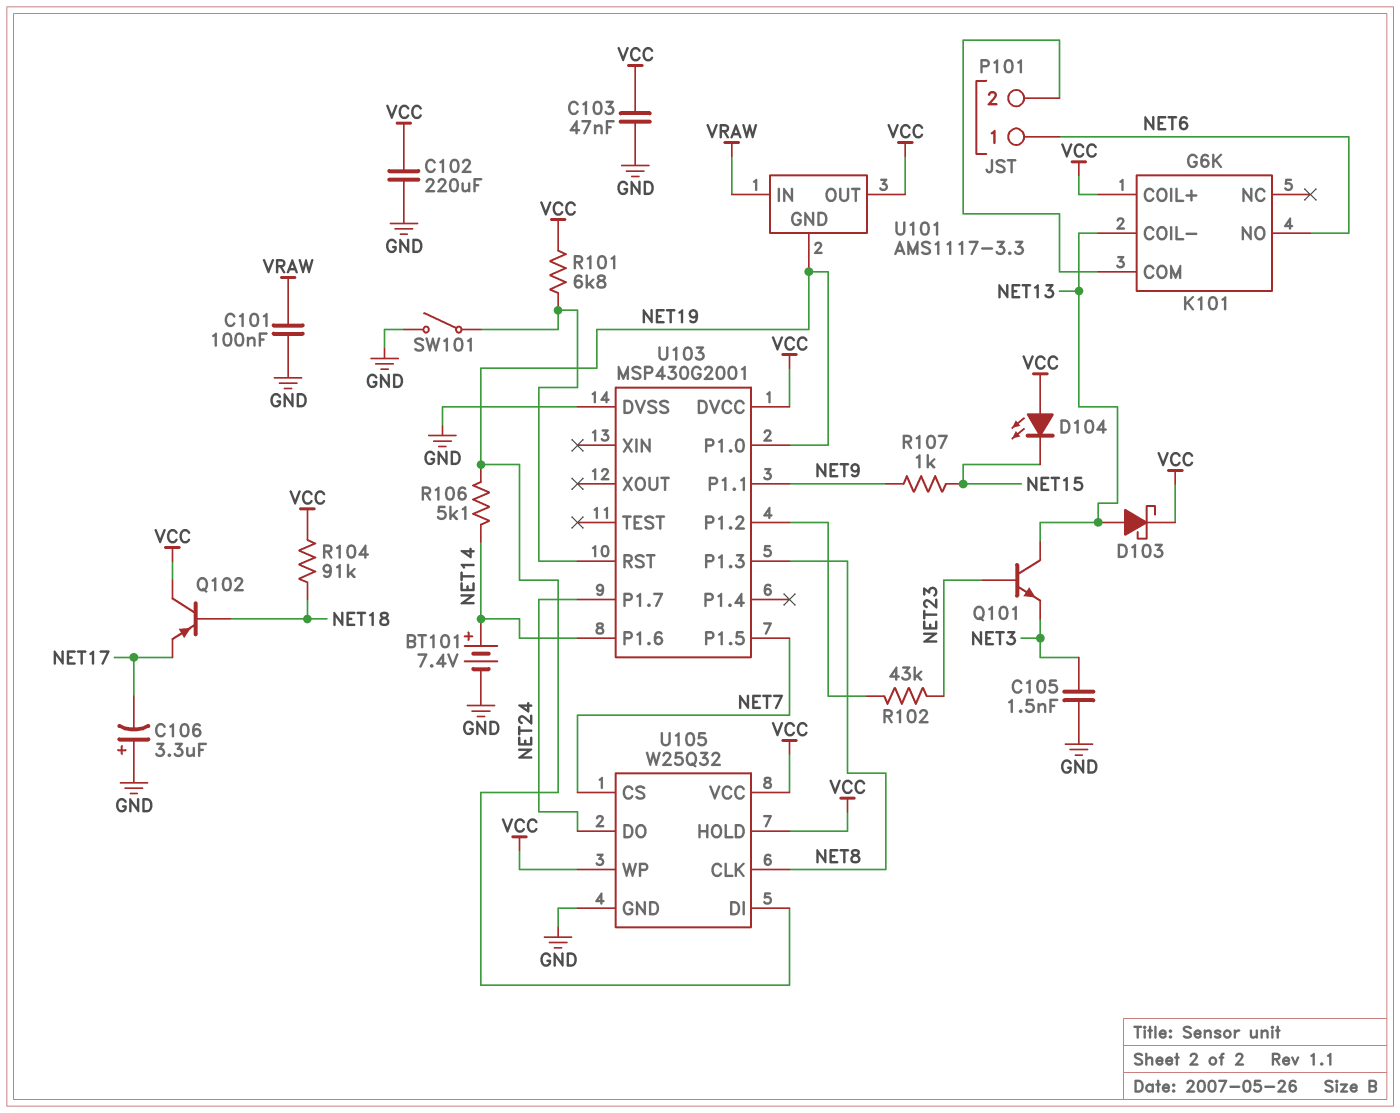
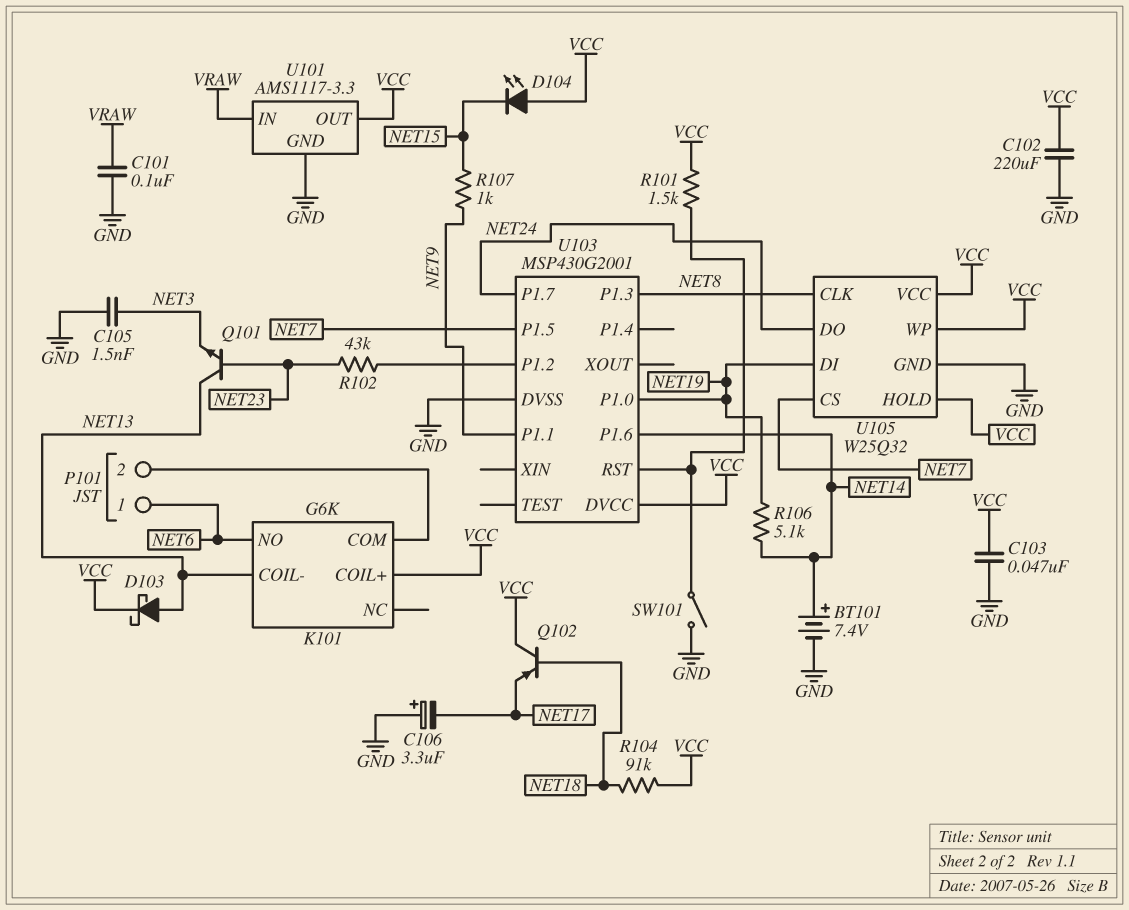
R101: 6.8k (U103/RST, VCC) -> 1.5k (U103/RST, VCC)
U101 pin GND: NET19 -> GND

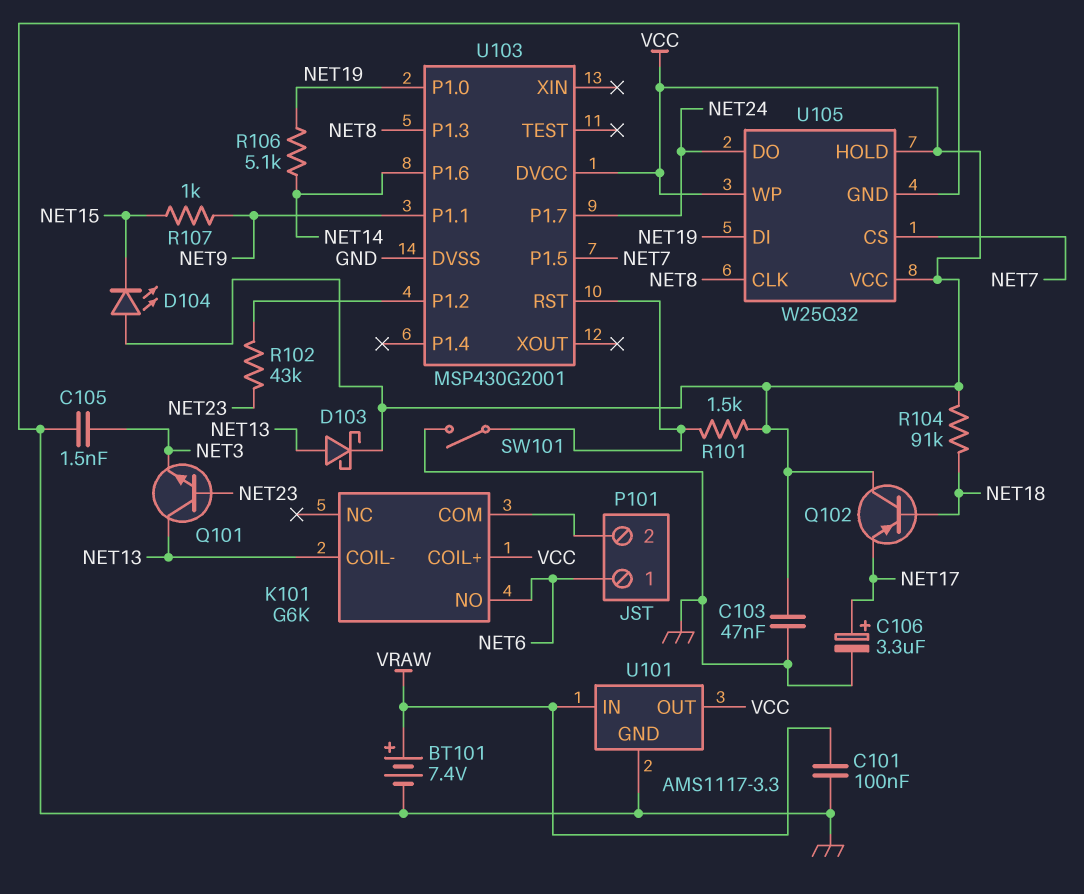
BT101: 7.4V (plus NET14, minus GND) -> 7.4V (plus VRAW, minus GND)
C102: 220uF (GND, VCC) -> none
C106: 3.3uF (plus GND, minus NET17) -> 3.3uF (plus NET17, minus GND)

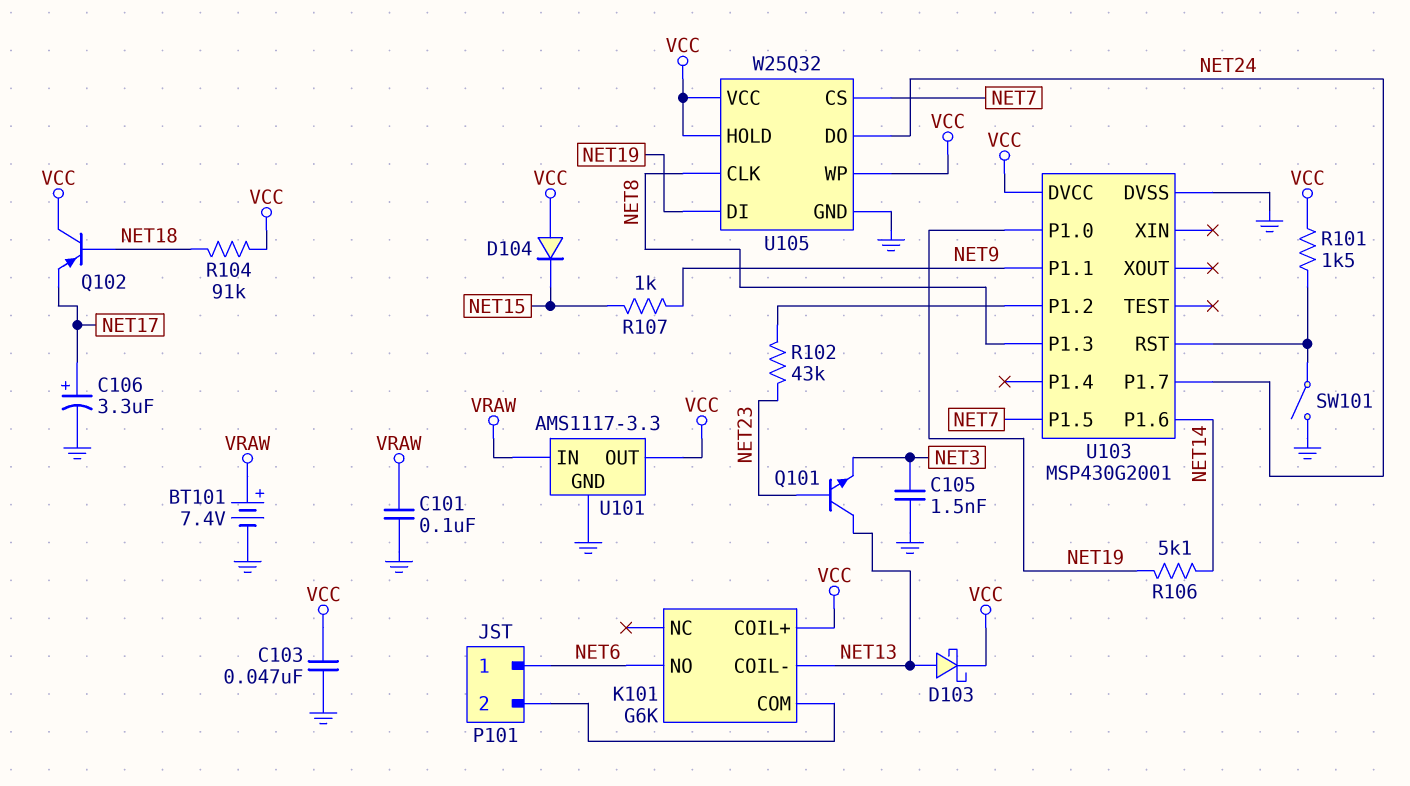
D104: LED (A VCC, K NET15) -> diode (A VCC, K NET15)

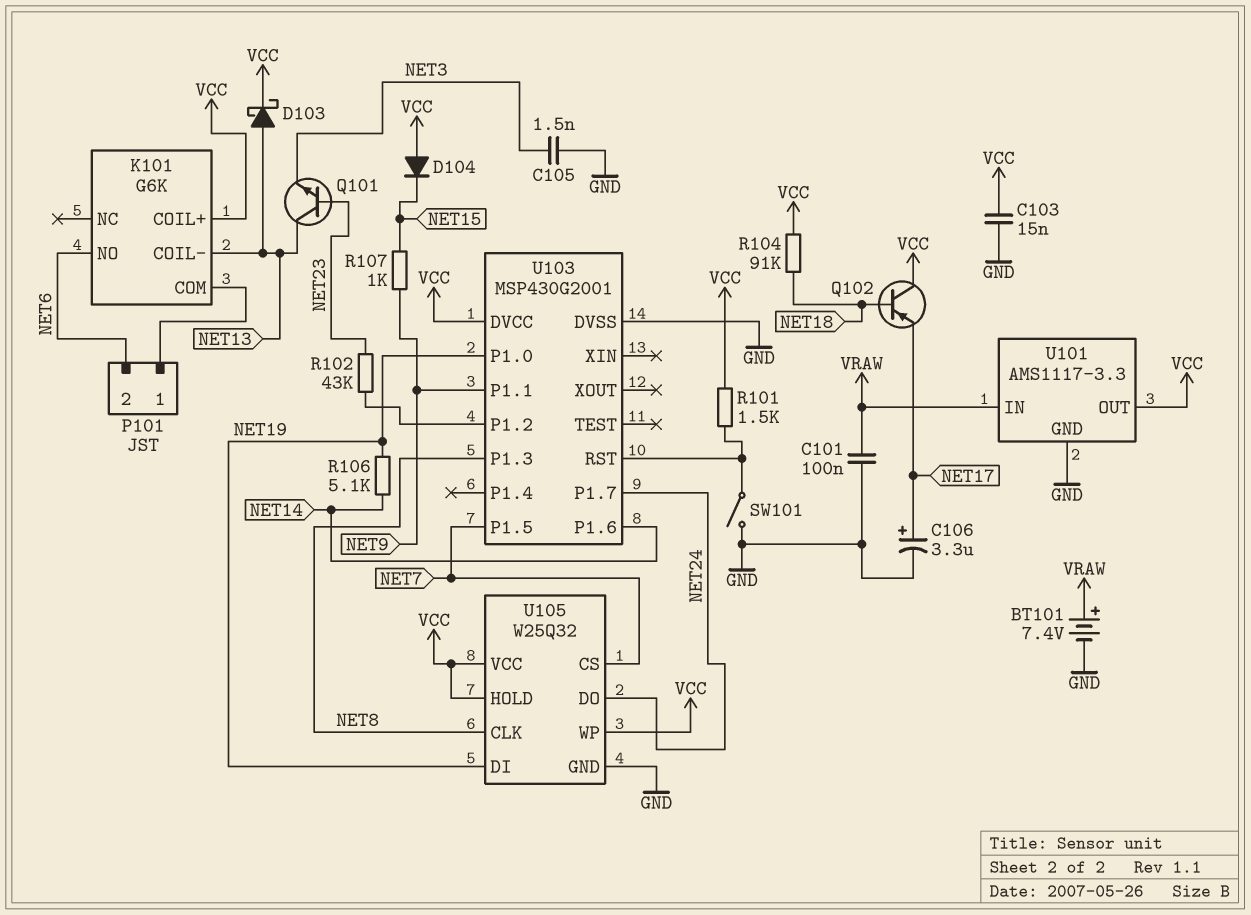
C103: 47nF (GND, VCC) -> 15nF (GND, VCC)
P101 pin 1: NET6 -> K101/COM
P101 pin 2: K101/COM -> NET6

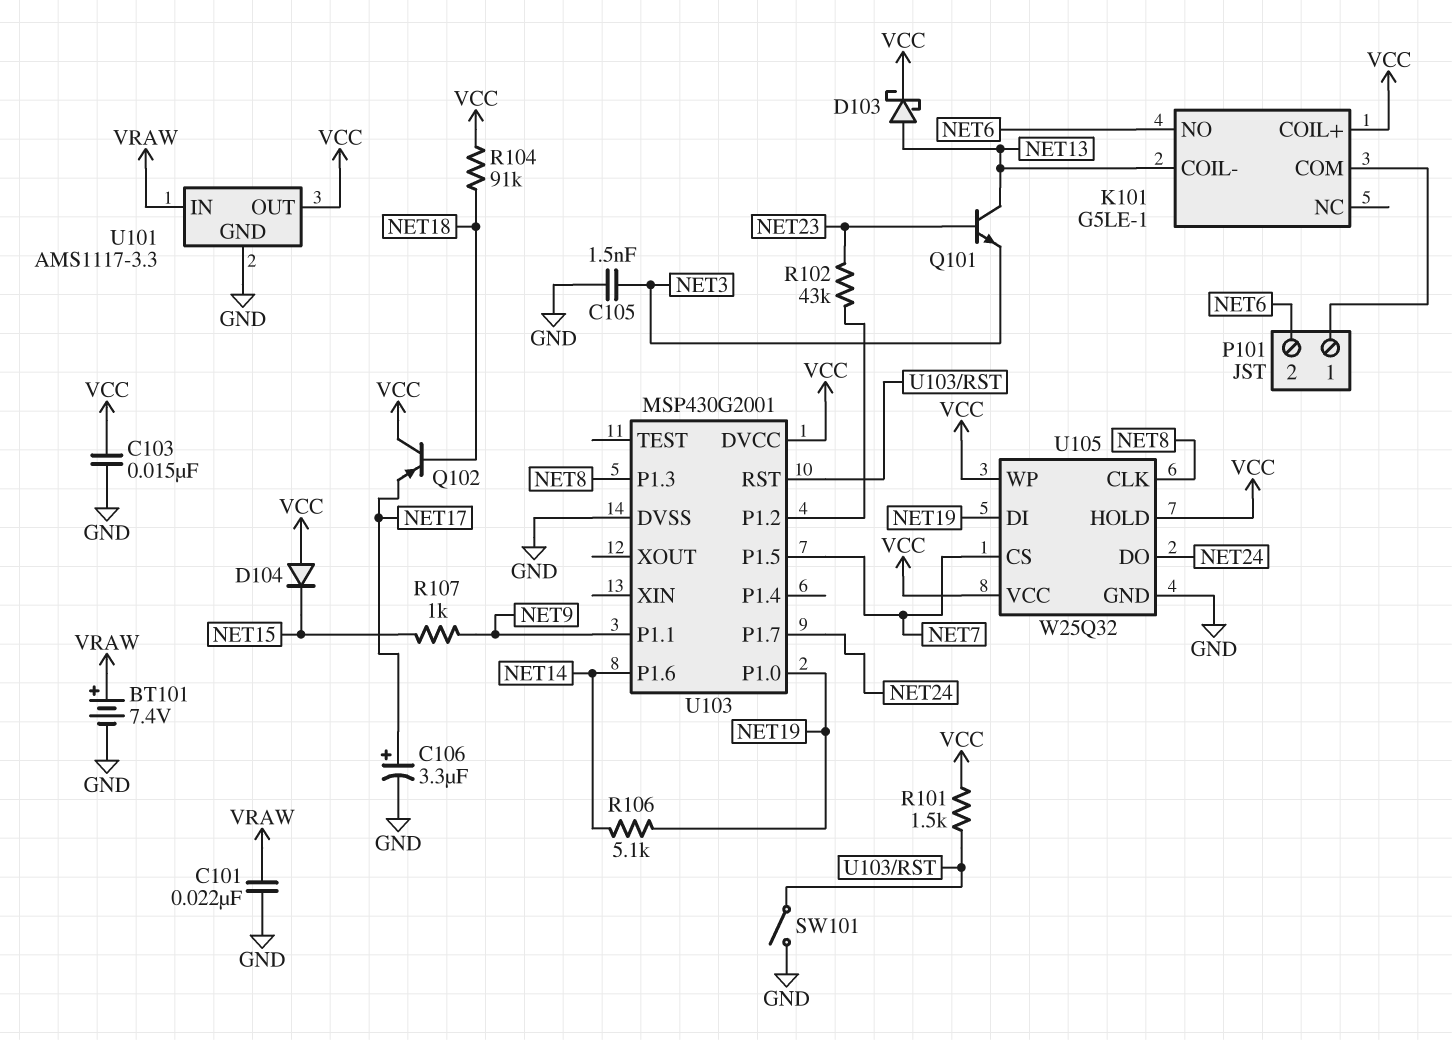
C101: 100nF (GND, VRAW) -> 22nF (GND, VRAW)
K101: G6K -> G5LE-1

